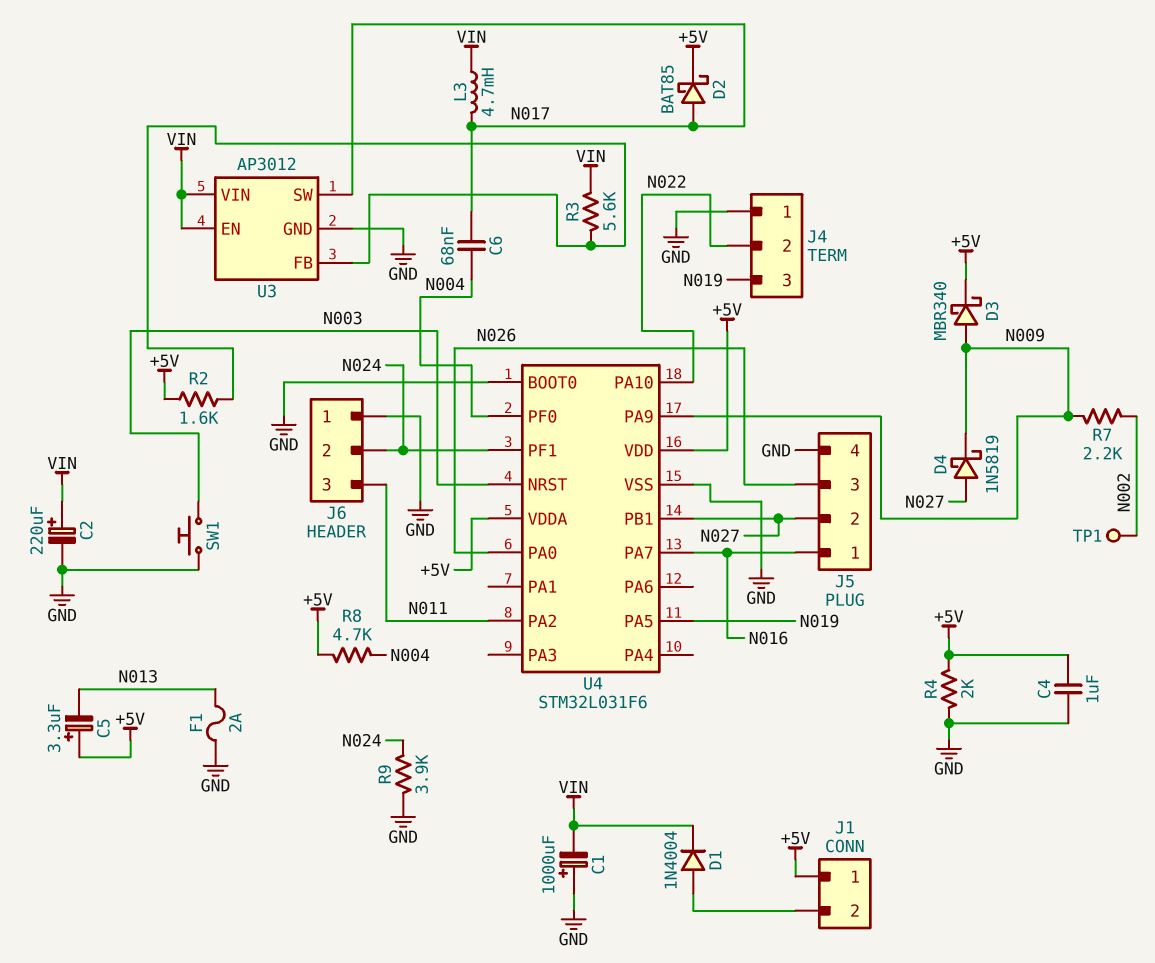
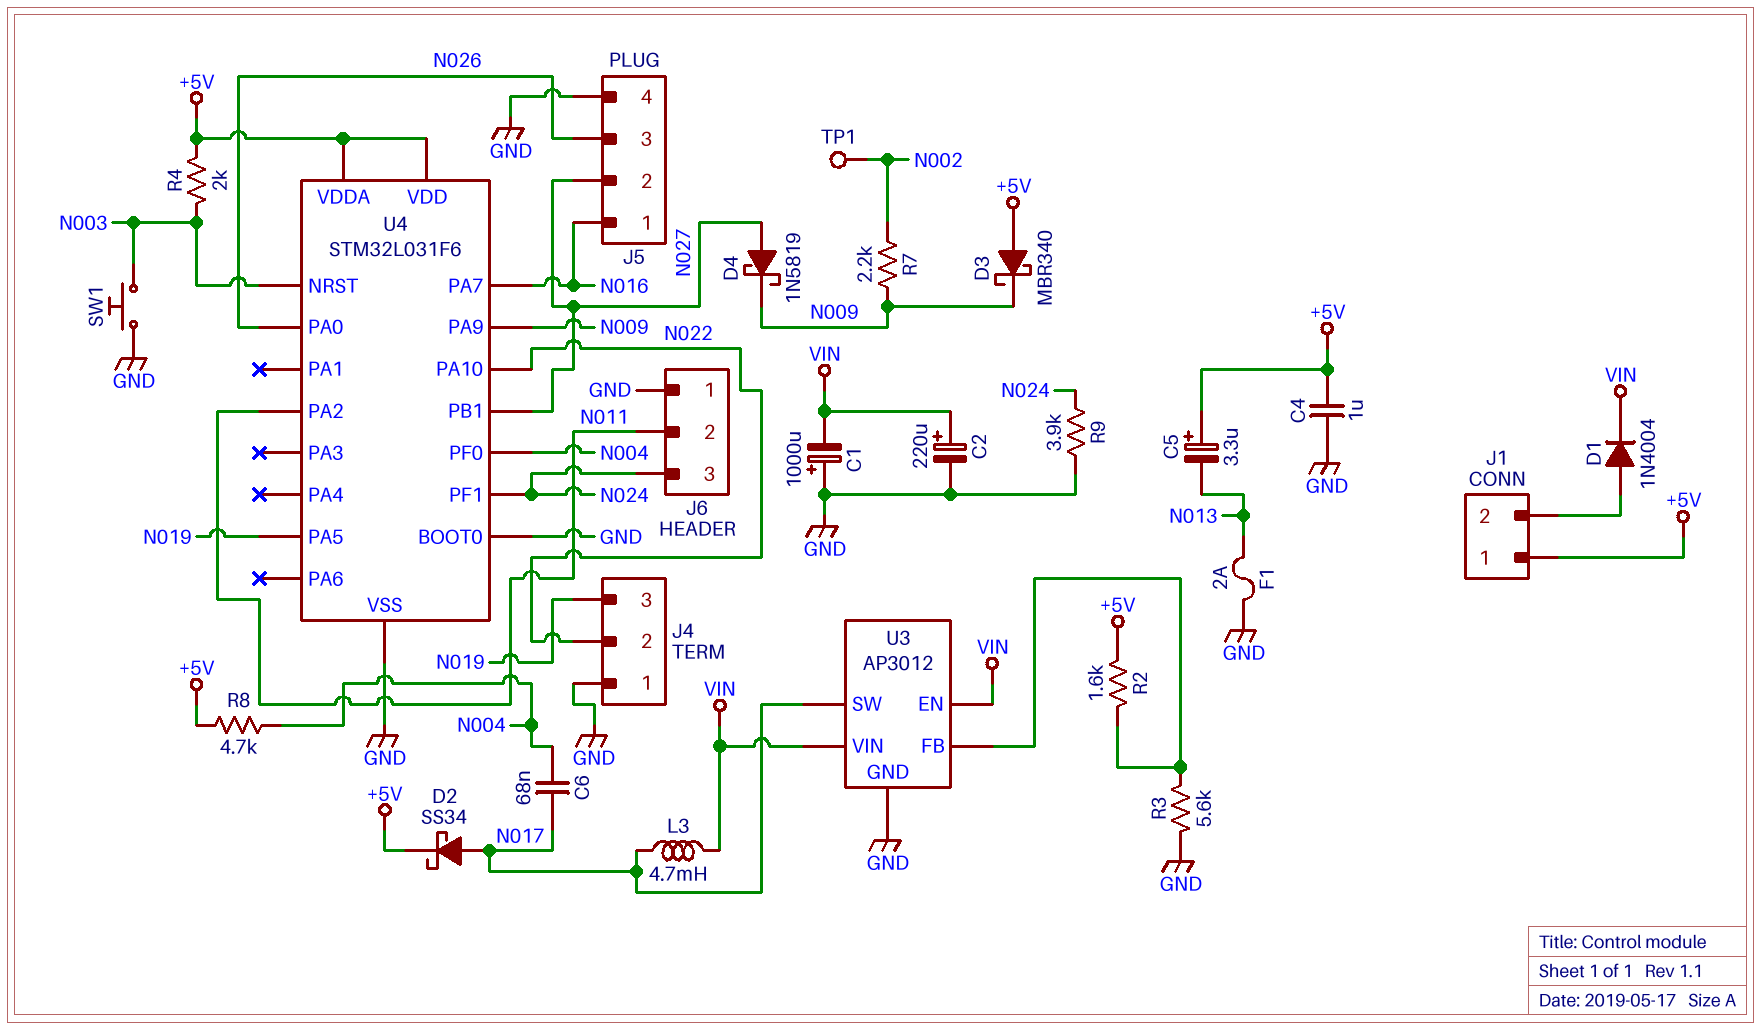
D2: schottky BAT85 (A N017, K +5V) -> schottky SS34 (A N017, K +5V)
D3: schottky MBR340 (A N009, K +5V) -> schottky MBR340 (A +5V, K N009)
J6 pin 2: N024 -> N011
J6 pin 3: N011 -> N024
R3: 5.6k (U3/FB, VIN) -> 5.6k (GND, U3/FB)
R4: 2k (+5V, GND) -> 2k (+5V, N003)

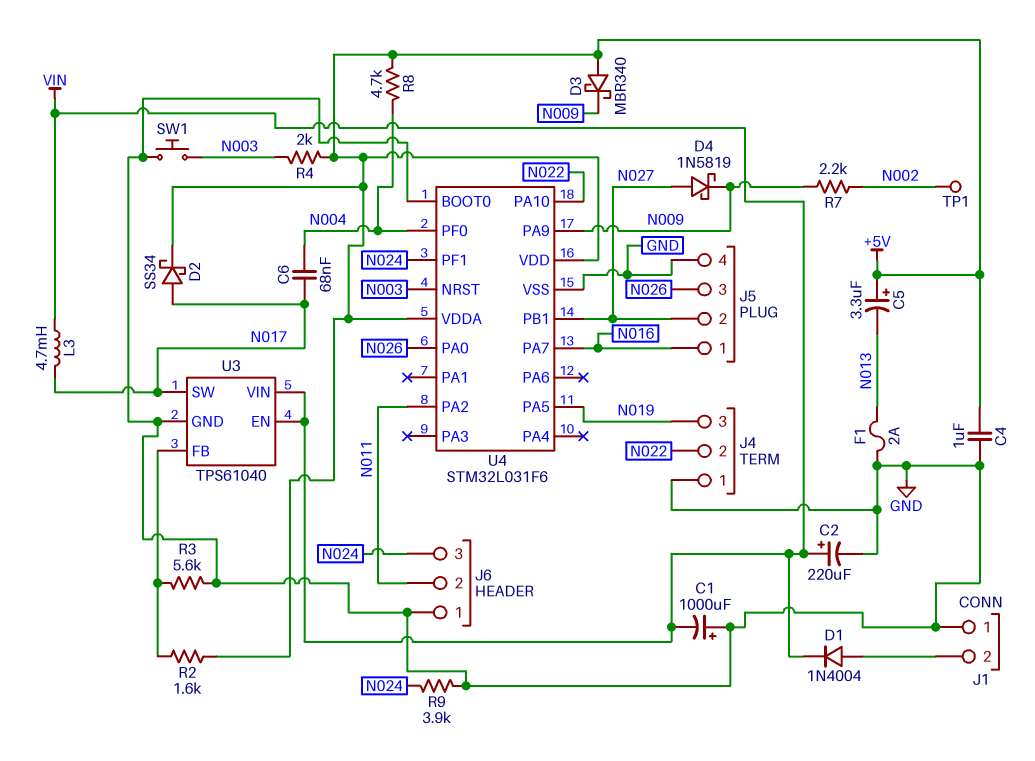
J1 pin 1: +5V -> GND
U3: AP3012 -> TPS61040

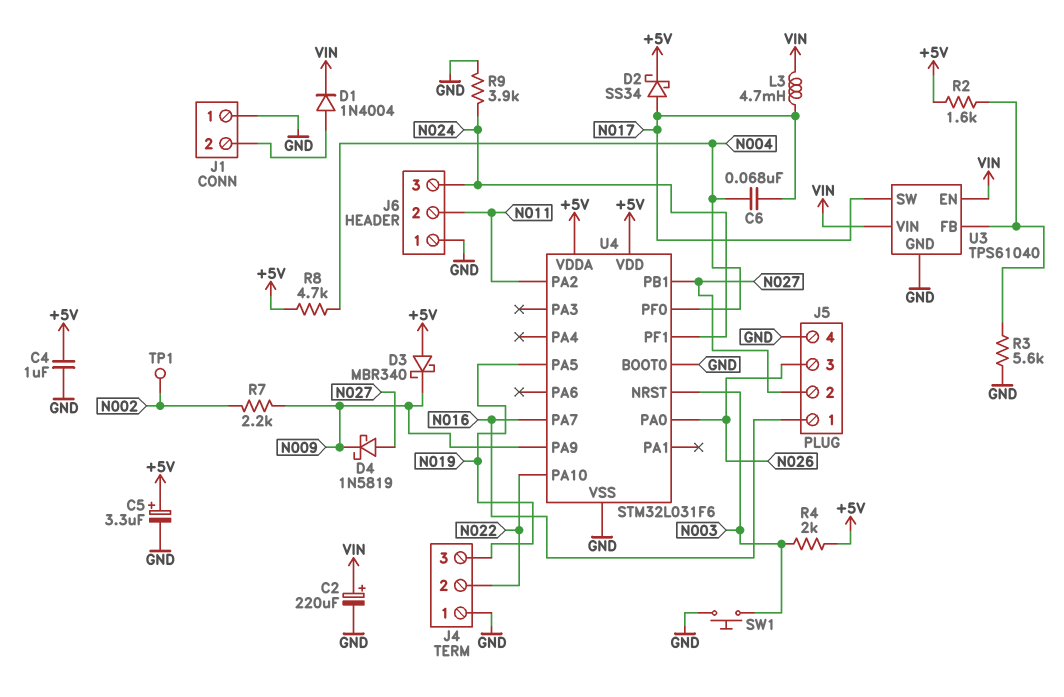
C1: 1000uF (plus GND, minus VIN) -> none
C5: 3.3uF (plus +5V, minus N013) -> 3.3uF (plus +5V, minus GND)
F1: 2A (GND, N013) -> none

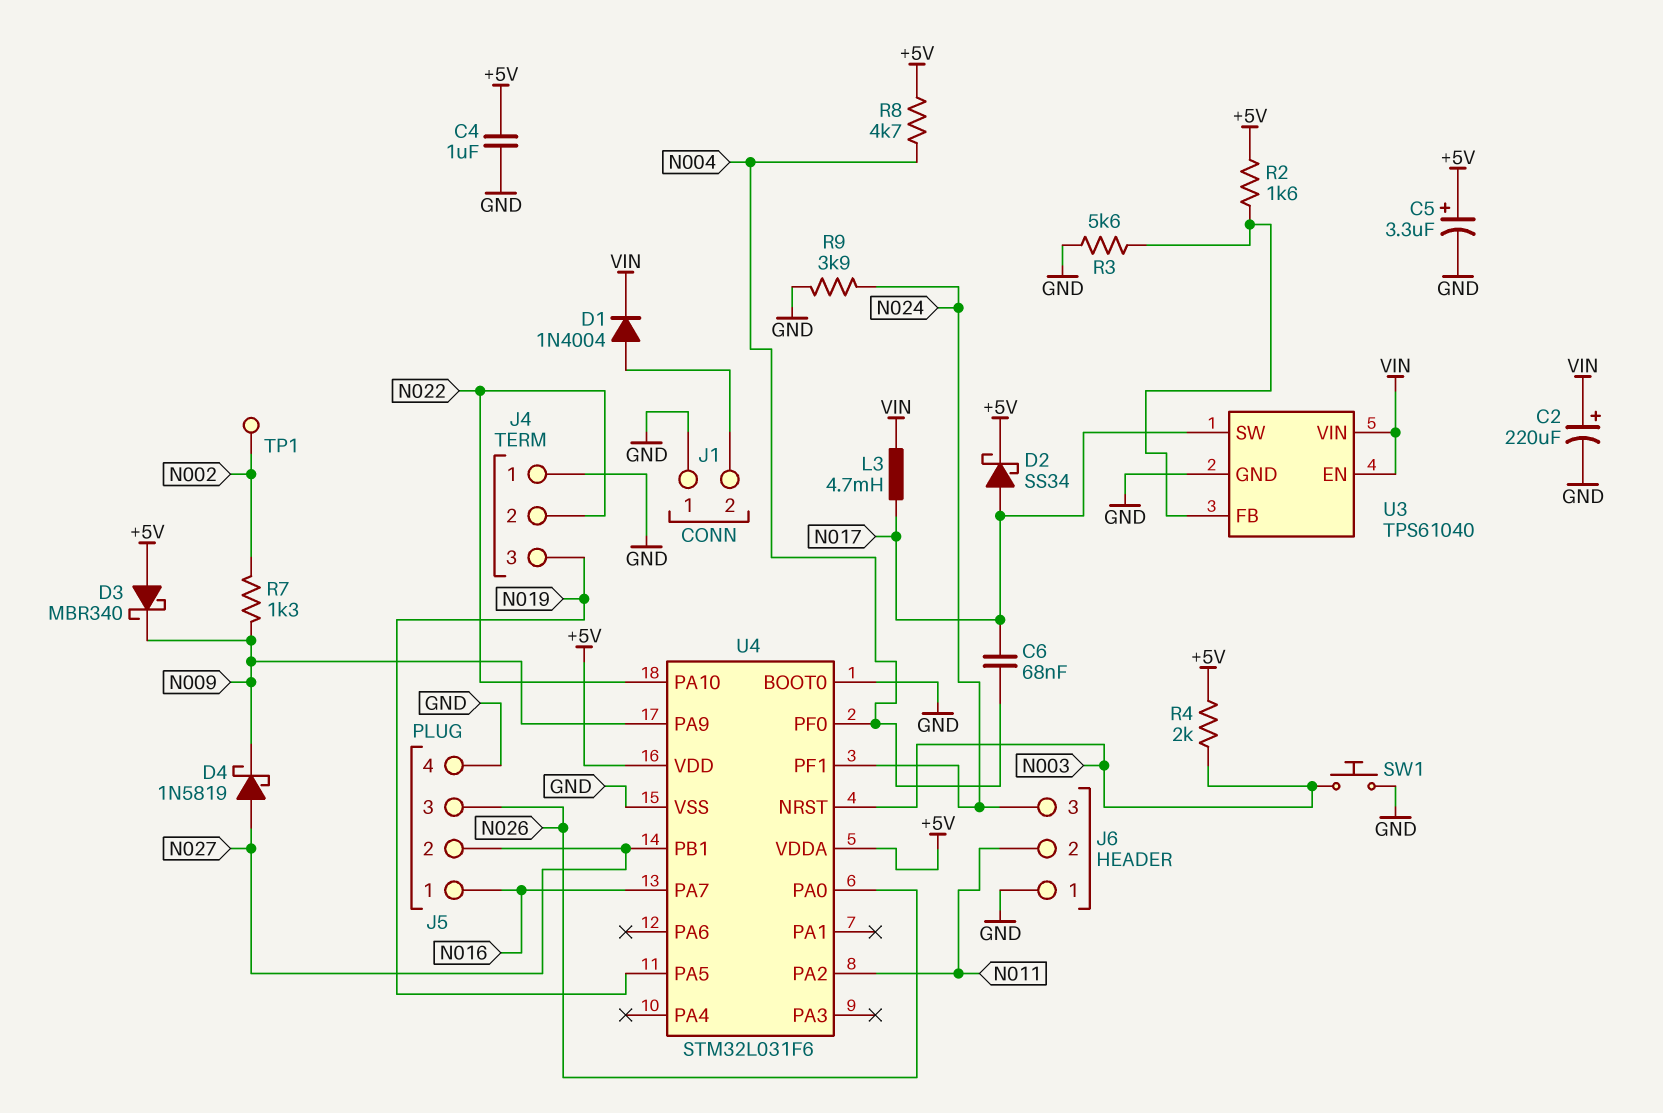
R7: 2.2k (N002, N009) -> 1.3k (N002, N009)

